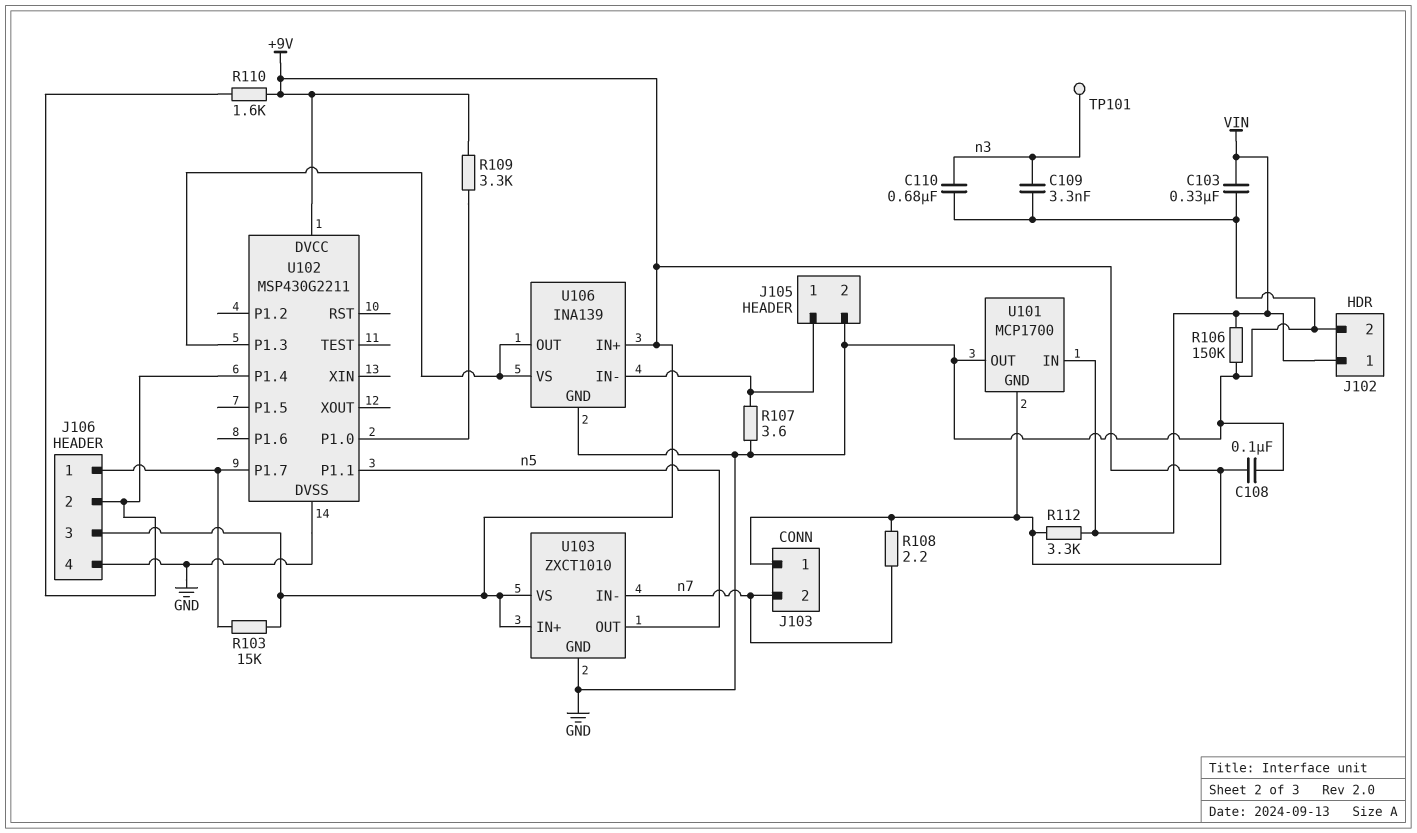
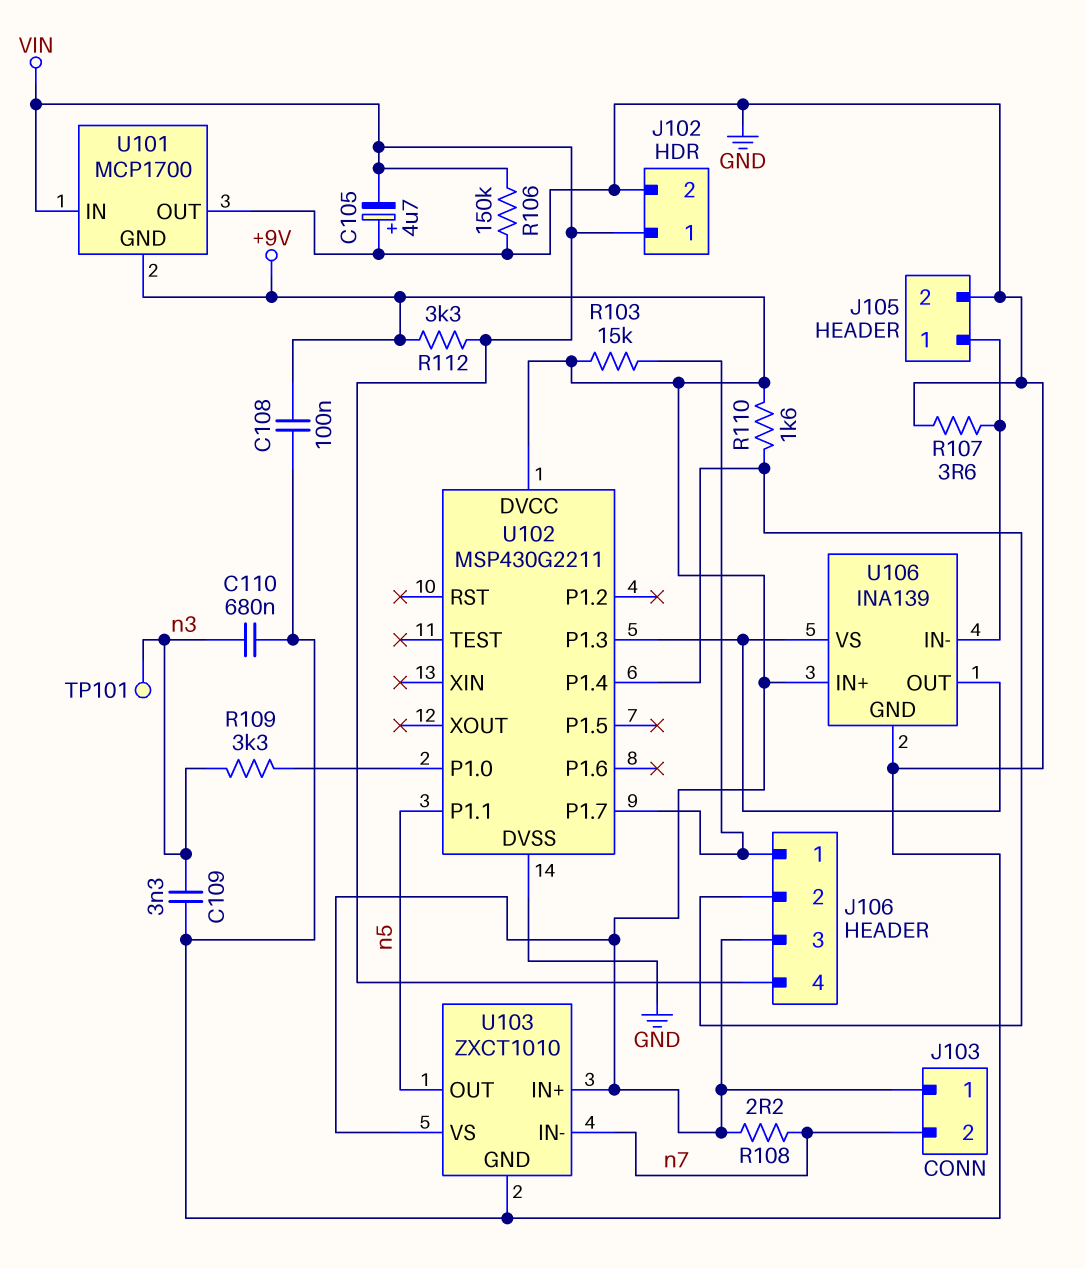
C103: 330nF (GND, VIN) -> none
C105: none -> 4.7uF (plus GND, minus VIN)
J106 pin 4: GND -> VIN
R109: 3.3k (+9V, U102/P1.0) -> 3.3k (U102/P1.0, n3)

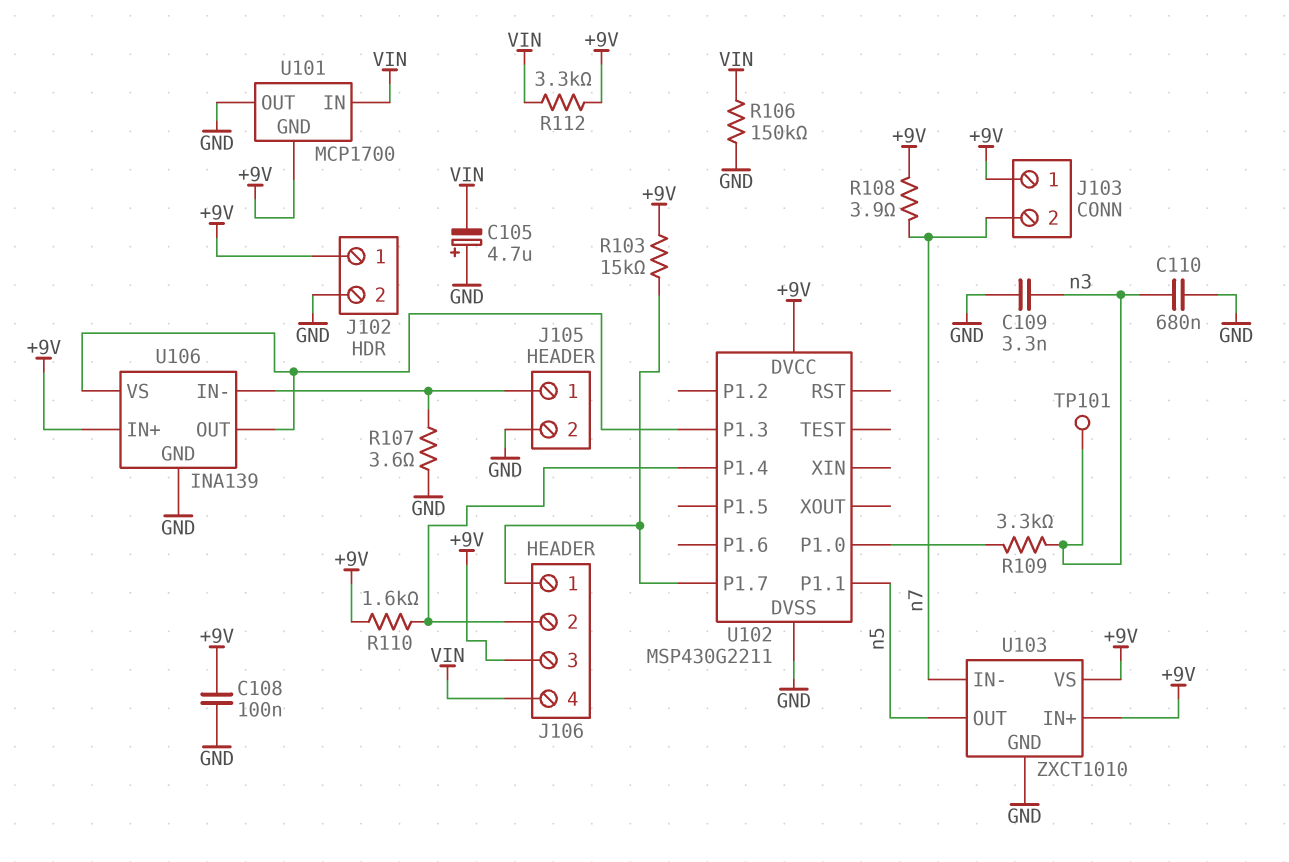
J102 pin 1: VIN -> +9V
R108: 2.2 (+9V, n7) -> 3.9 (+9V, n7)

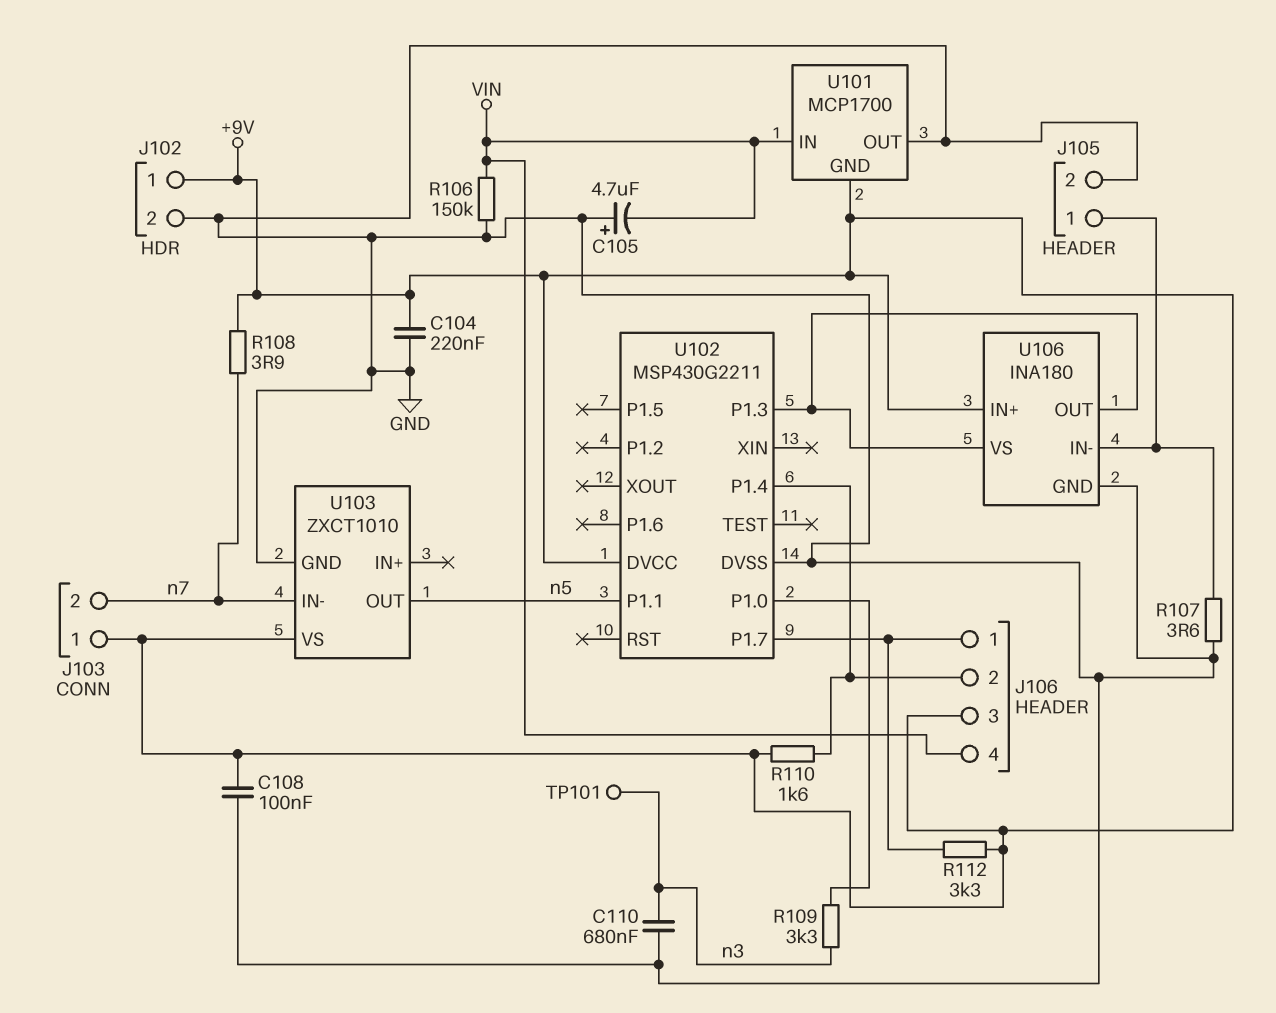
C104: none -> 220nF (+9V, GND)
C109: 3.3nF (GND, n3) -> none
R103: 15k (+9V, J106/1) -> none
R112: 3.3k (+9V, VIN) -> 3.3k (+9V, J106/1)
U103 pin IN+: +9V -> none
U106: INA139 -> INA180

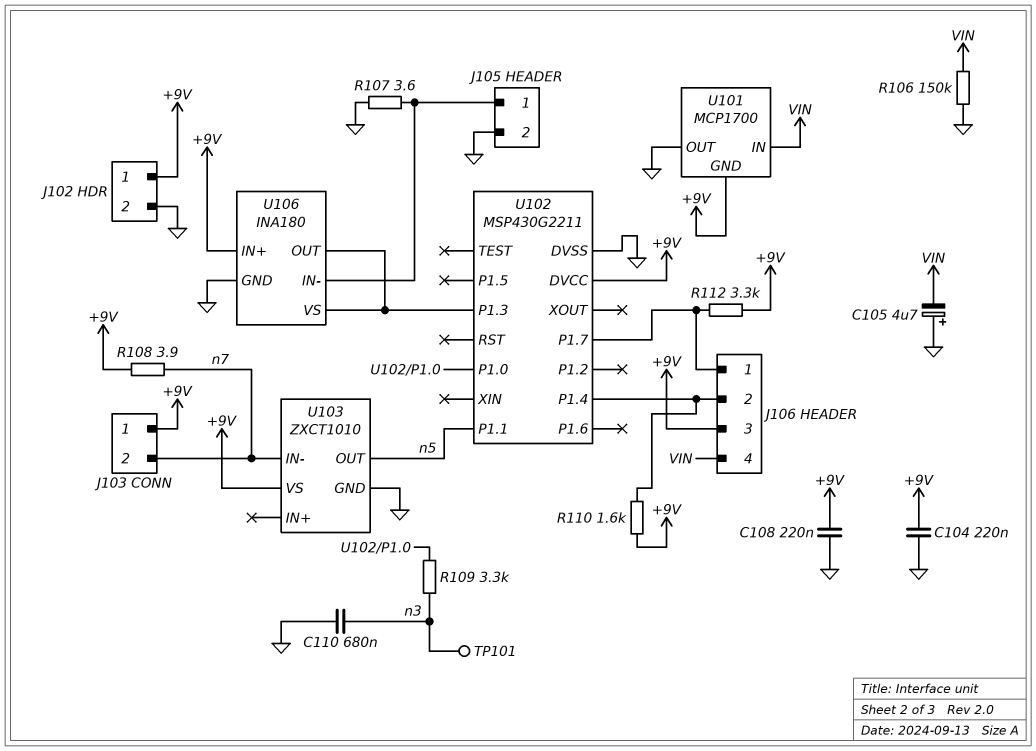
C108: 100nF (+9V, GND) -> 220nF (+9V, GND)

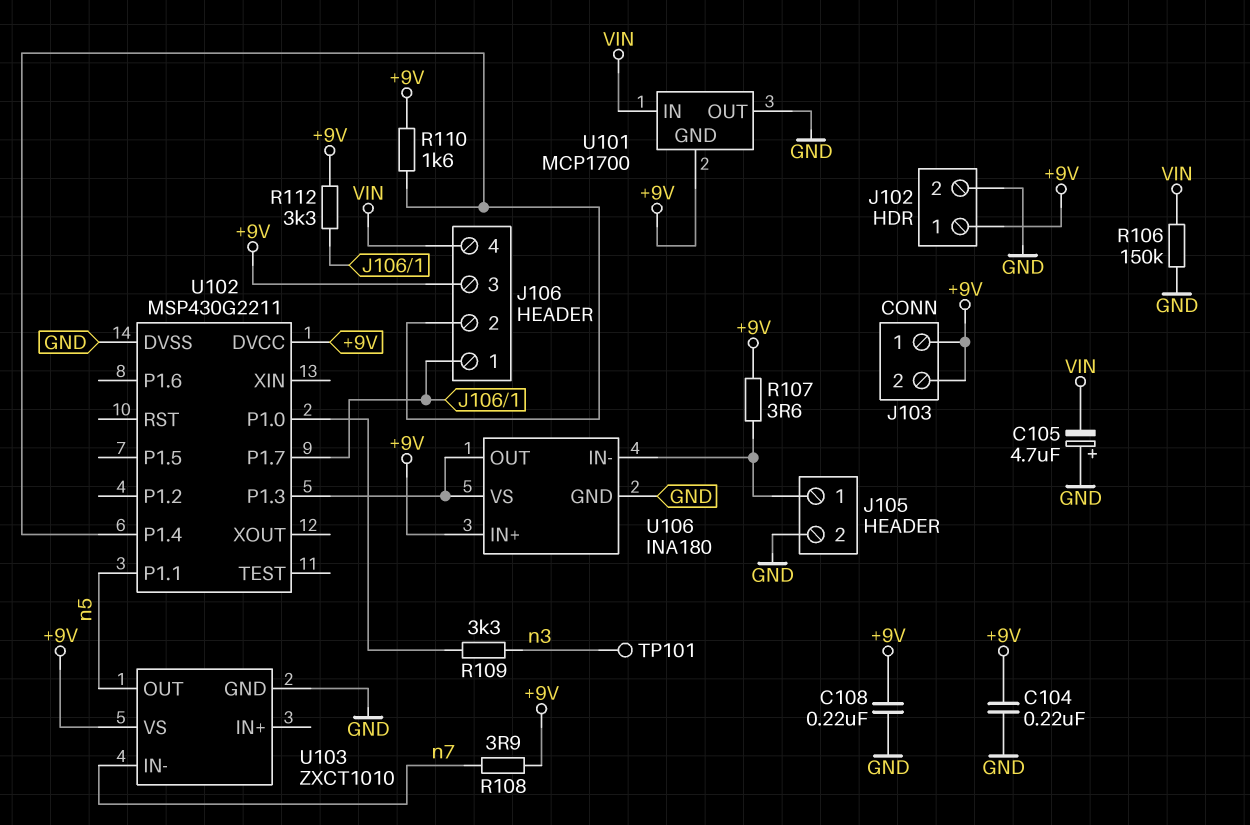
C110: 680nF (GND, n3) -> none
J103 pin 2: n7 -> +9V
R107: 3.6 (GND, J105/1) -> 3.6 (+9V, J105/1)

